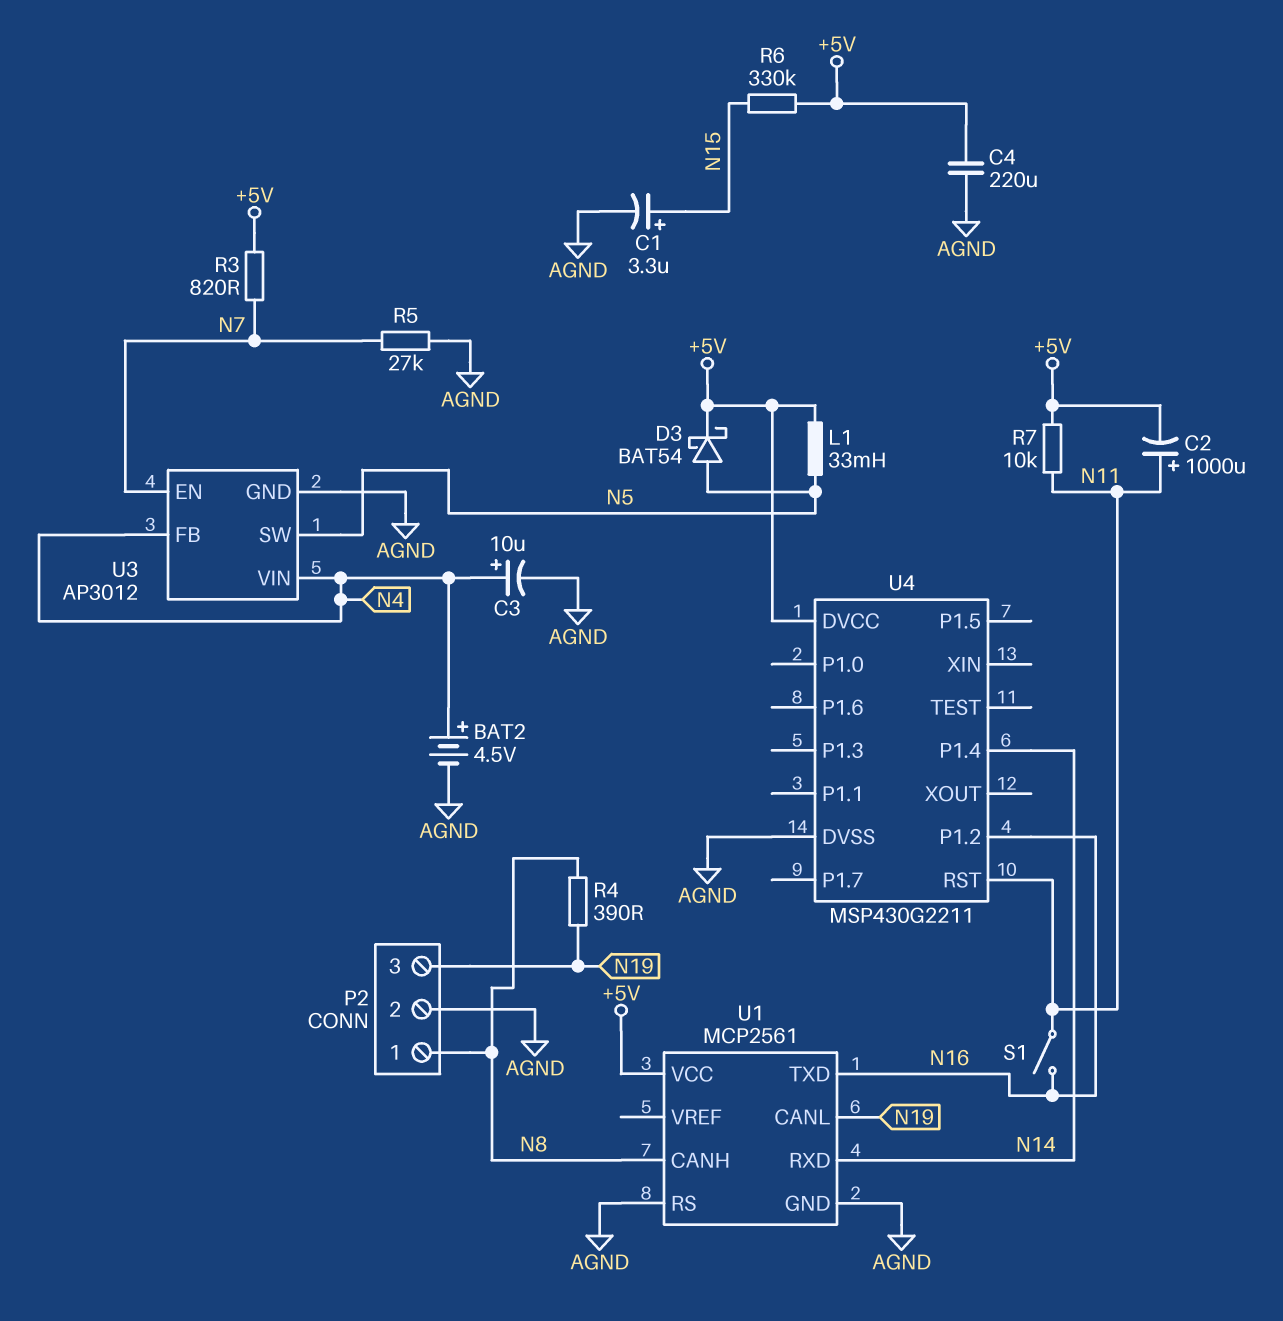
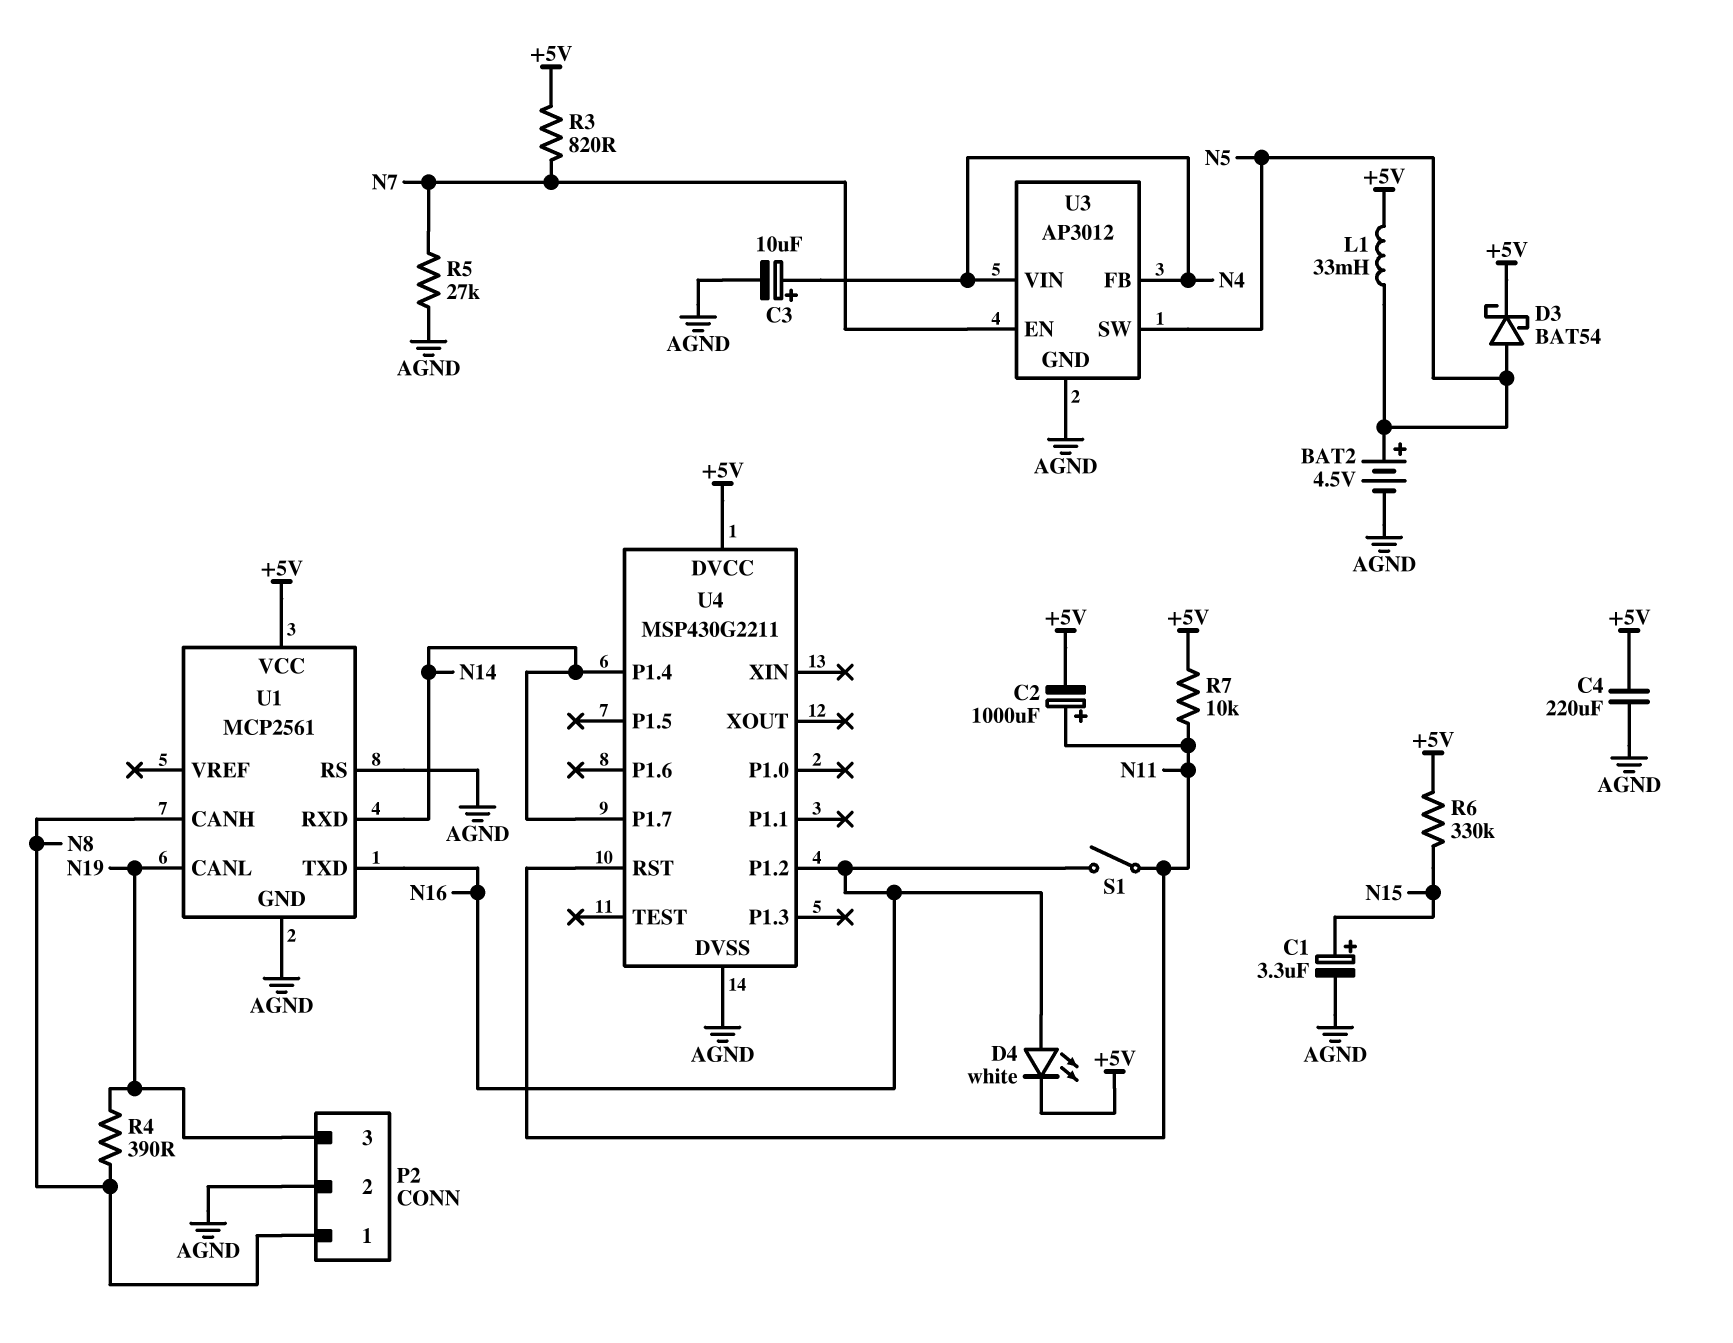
BAT2: 4.5V (plus N4, minus AGND) -> 4.5V (plus N5, minus AGND)
D4: none -> LED white (A N16, K +5V)
U4 pin P1.7: none -> N14

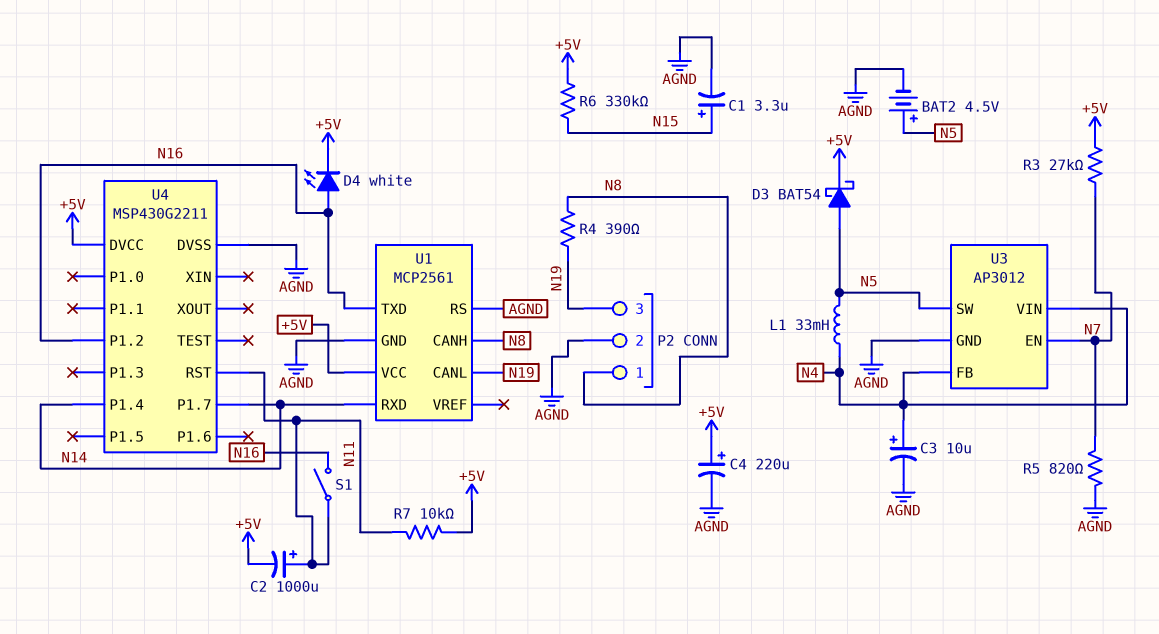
C4: 220uF (+5V, AGND) -> 220uF (plus +5V, minus AGND)
L1: 33mH (+5V, N5) -> 33mH (N4, N5)
R3: 820 (+5V, N7) -> 27k (+5V, N7)
R5: 27k (AGND, N7) -> 820 (AGND, N7)

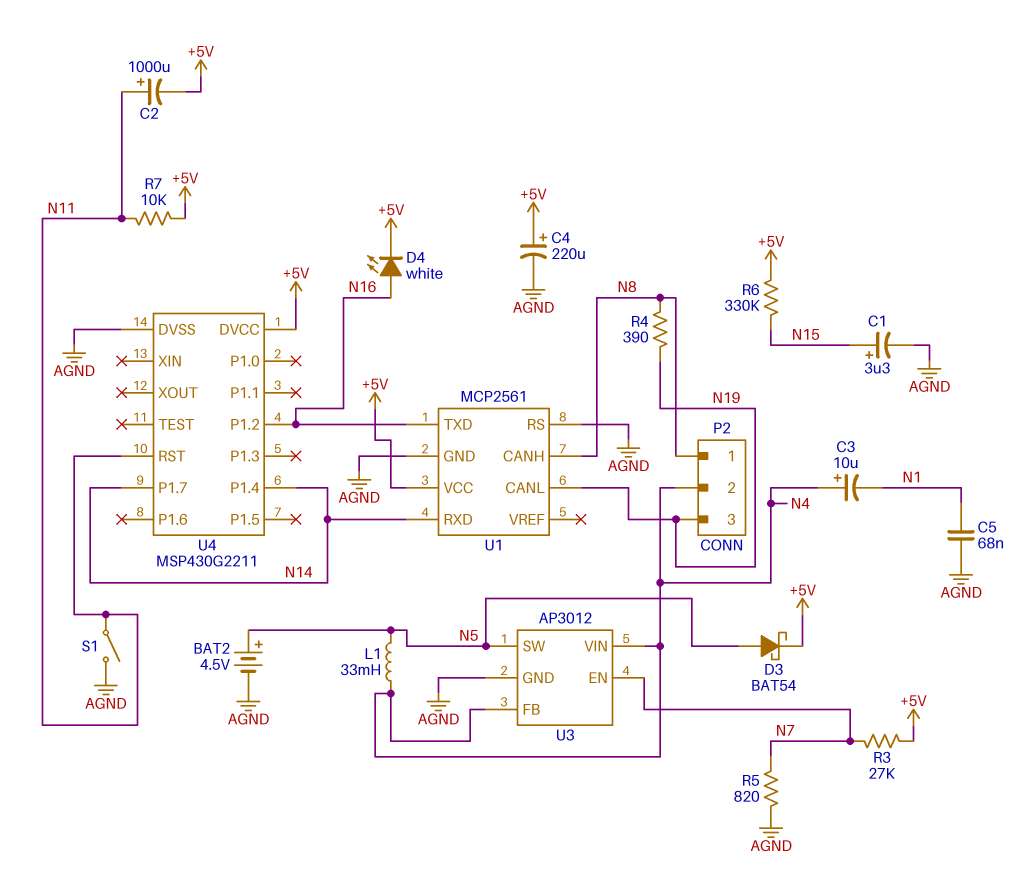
C3: 10uF (plus N4, minus AGND) -> 10uF (plus N4, minus N1)
C5: none -> 68nF (AGND, N1)
P2 pin 2: AGND -> N4
S1: switch (N11, N16) -> switch (AGND, N11)

